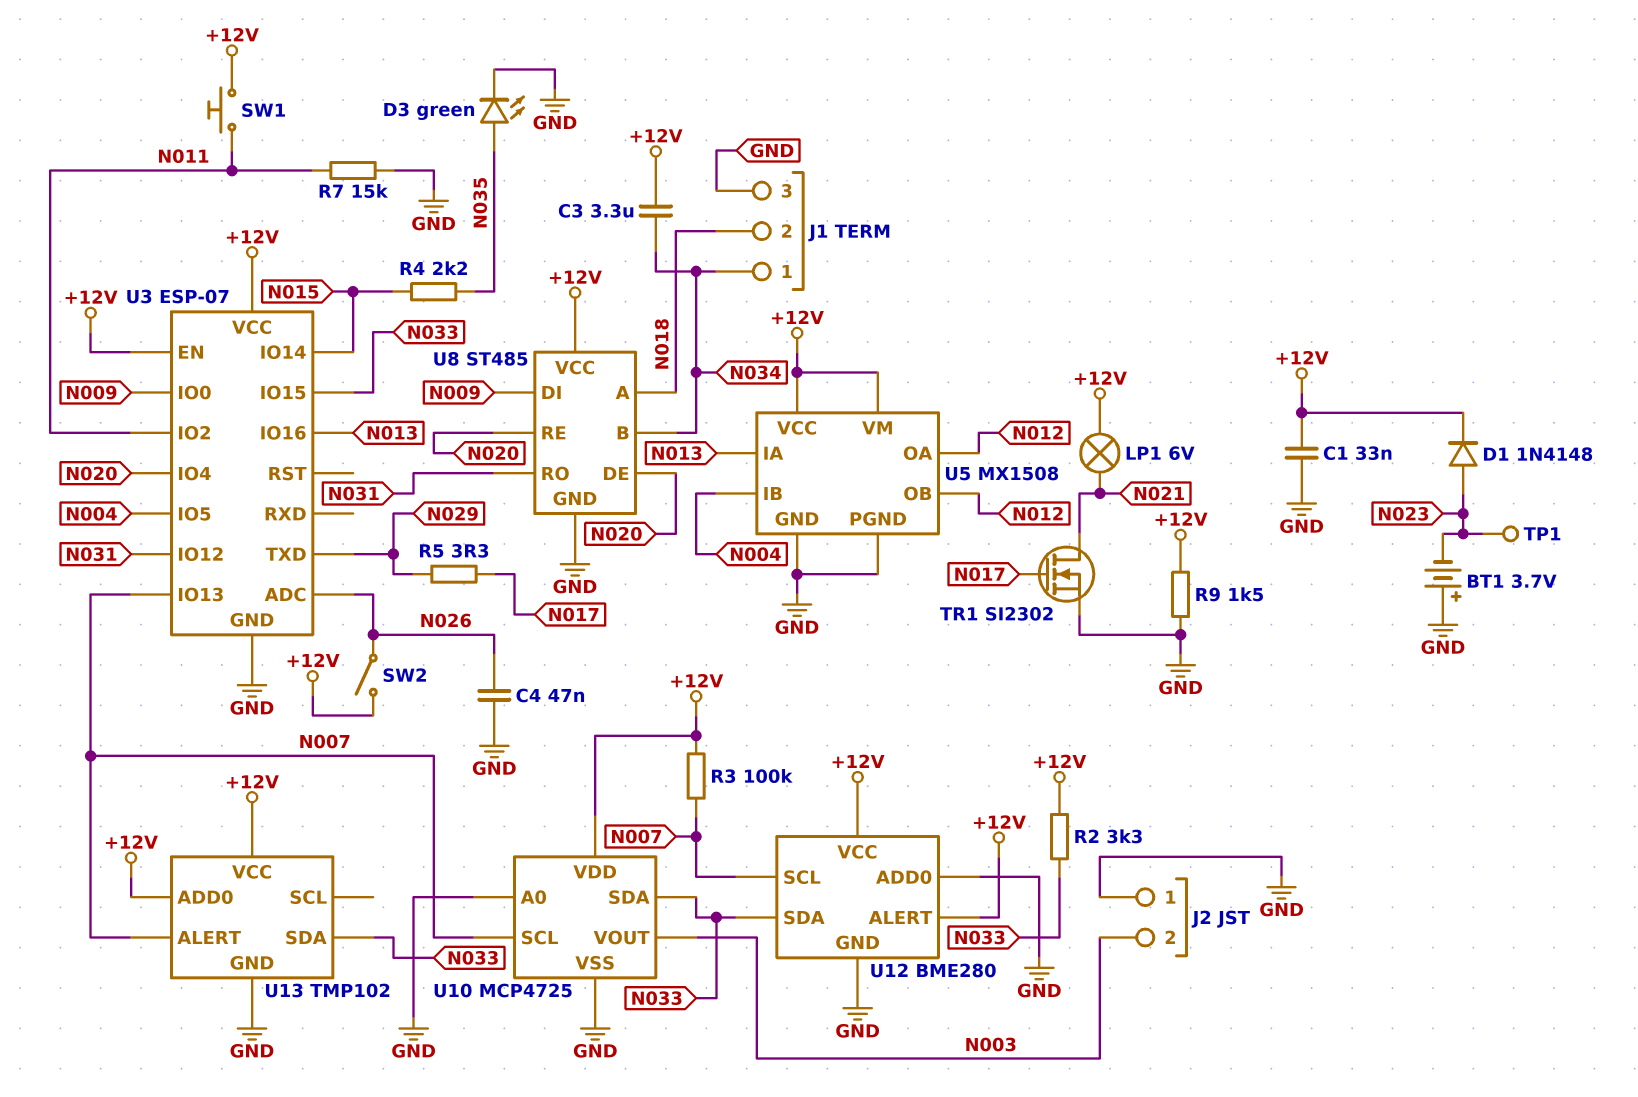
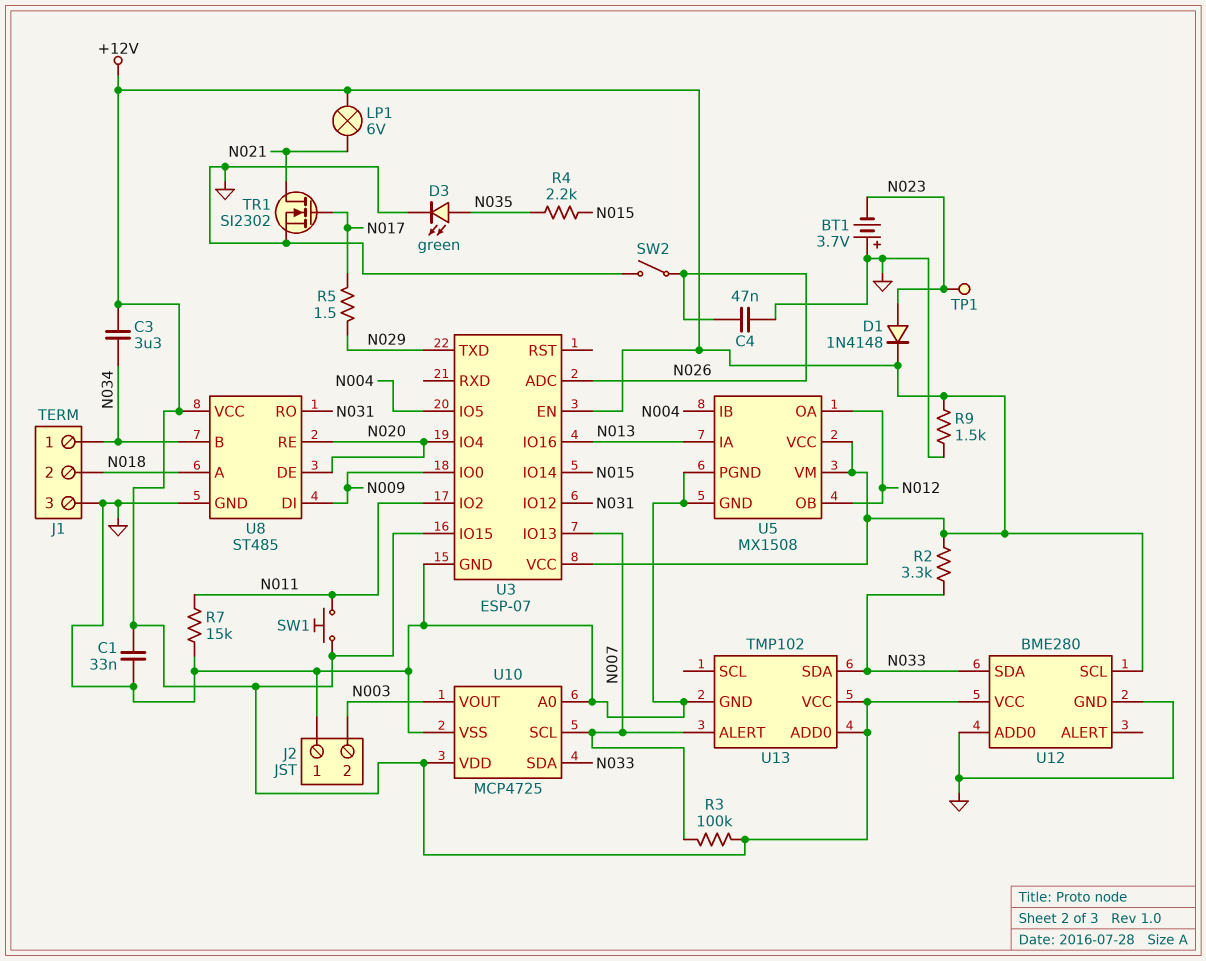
R5: 3.3 (N017, N029) -> 1.5 (N017, N029)
SW2: switch (+12V, N026) -> switch (GND, N026)
U3 pin IO15: N033 -> +12V
U12 pin ALERT: +12V -> none
U12 pin SCL: N007 -> +12V

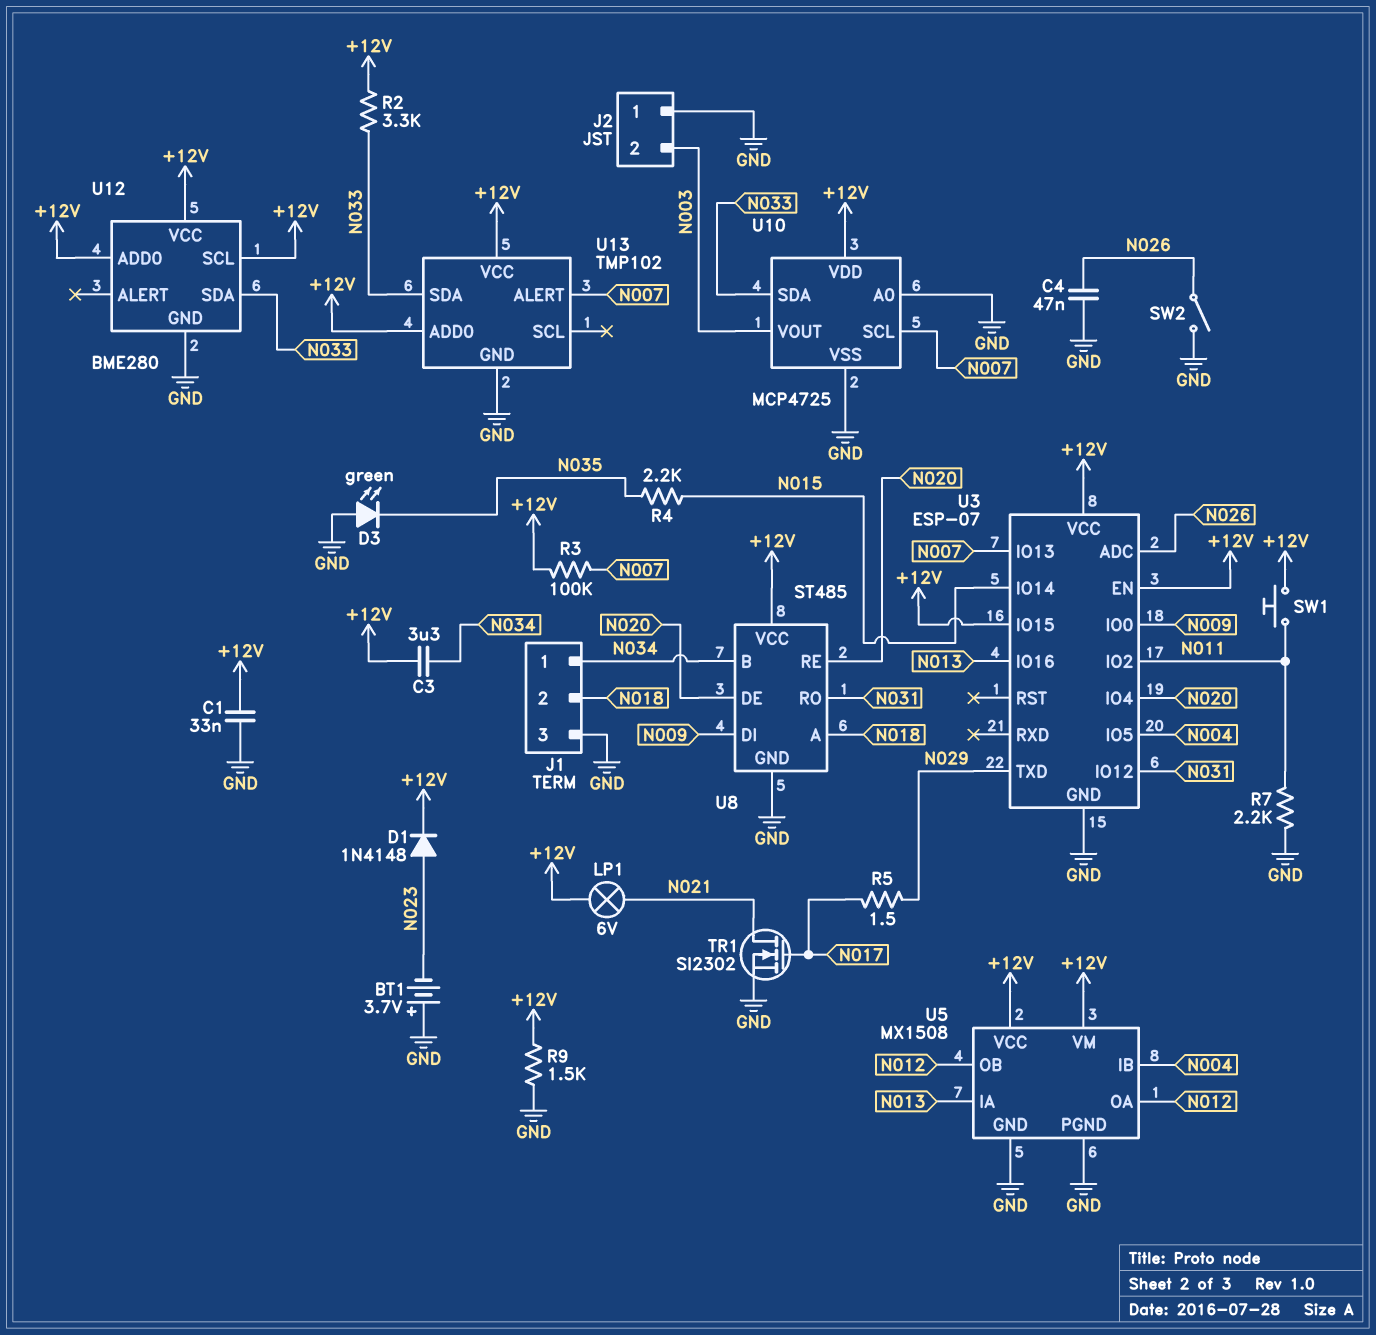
D3: LED green (A N035, K GND) -> LED green (A GND, K N035)
R7: 15k (GND, N011) -> 2.2k (GND, N011)
TP1: test point (N023) -> none
U12 pin ADD0: GND -> +12V

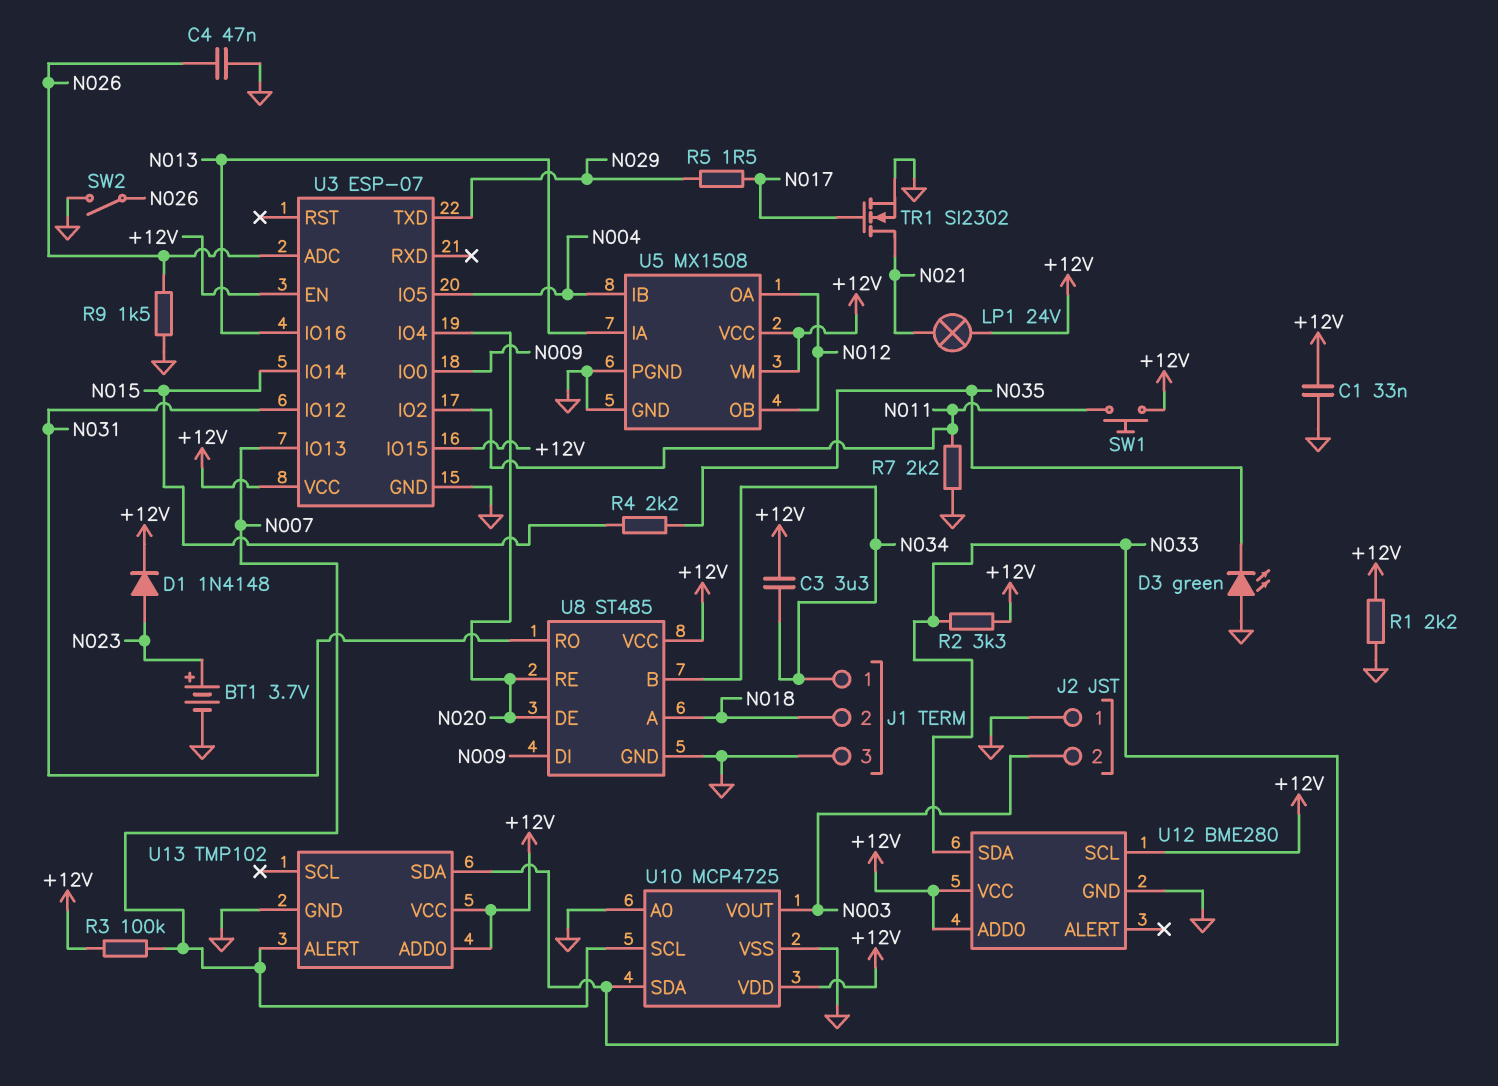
BT1: 3.7V (plus GND, minus N023) -> 3.7V (plus N023, minus GND)
LP1: lamp 6V (+12V, N021) -> lamp 24V (+12V, N021)
R1: none -> 2.2k (+12V, GND)
R9: 1.5k (+12V, GND) -> 1.5k (GND, N026)

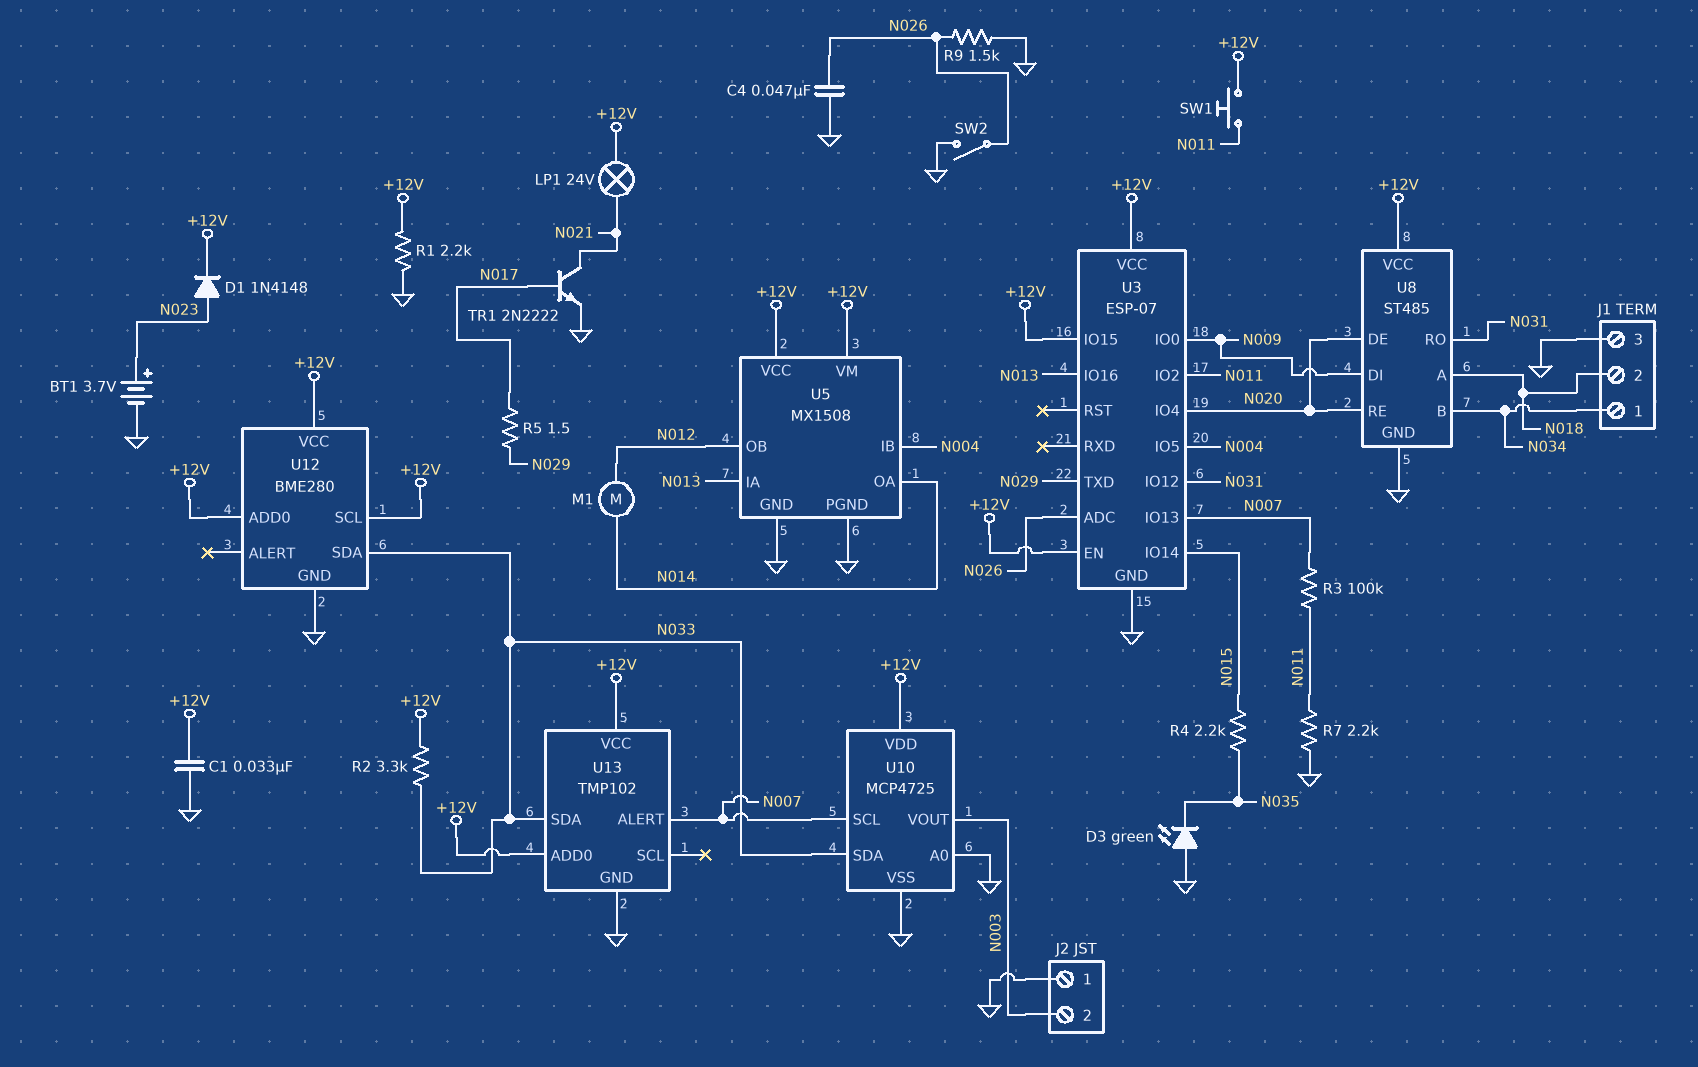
C3: 3.3uF (+12V, N034) -> none
M1: none -> motor (N012, N014)
R3: 100k (+12V, N007) -> 100k (N007, N011)
TR1: NMOS SI2302 (G N017, D N021, S GND) -> NPN 2N2222 (B N017, C N021, E GND)
U5 pin OA: N012 -> N014

